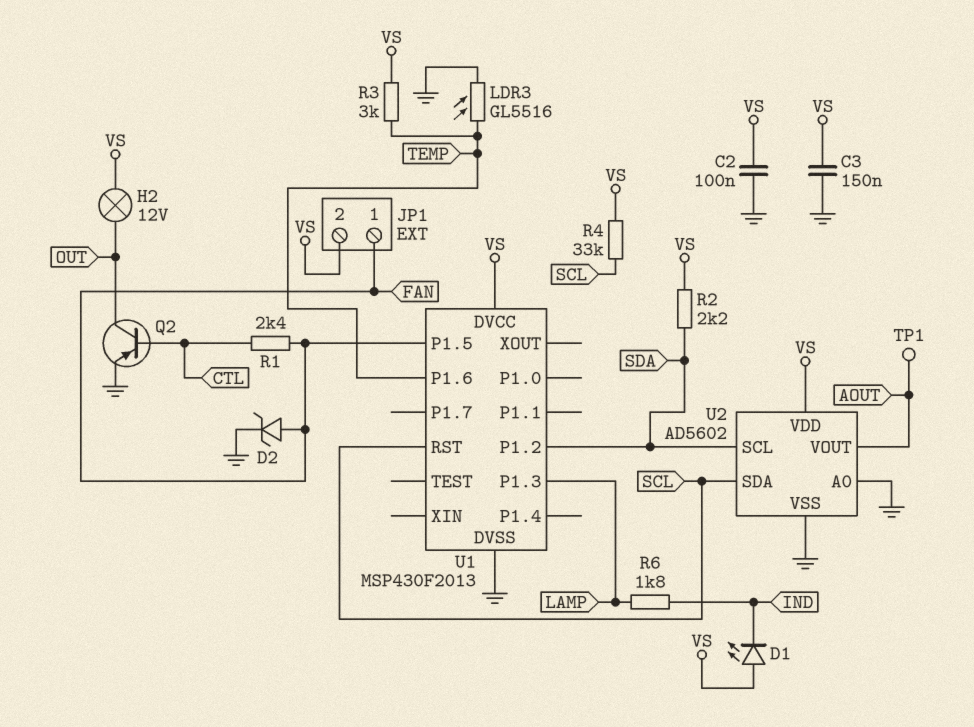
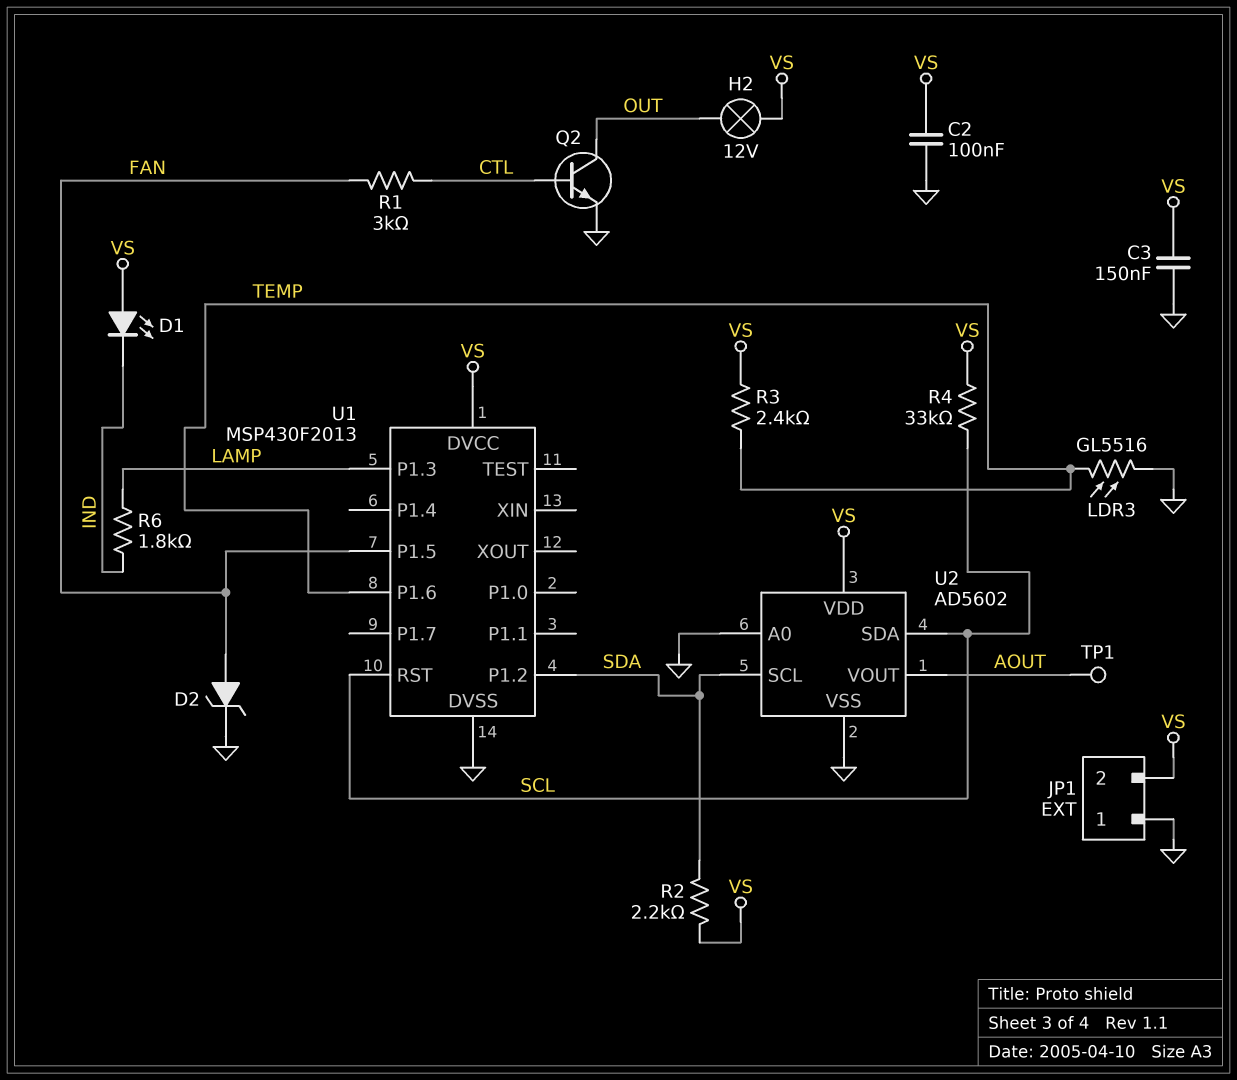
JP1 pin 1: FAN -> GND
Q2: PNP (B CTL, C OUT, E GND) -> NPN (B CTL, C OUT, E GND)
R1: 2.4k (CTL, FAN) -> 3k (CTL, FAN)
R3: 3k (TEMP, VS) -> 2.4k (TEMP, VS)

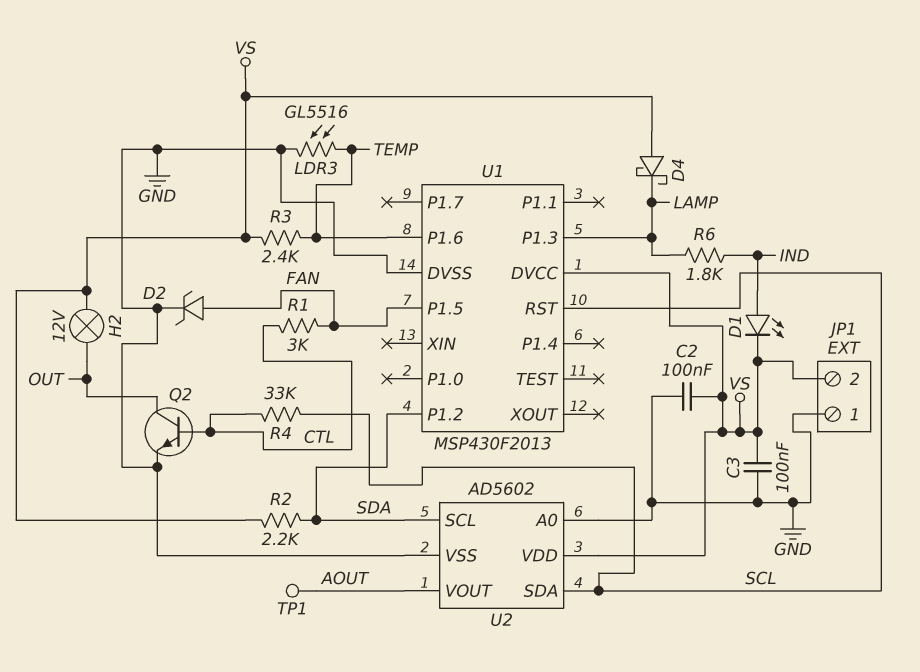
C3: 150nF (GND, VS) -> 100nF (GND, VS)
D1: LED (A VS, K IND) -> LED (A IND, K VS)
D4: none -> schottky (A VS, K LAMP)
R4: 33k (SCL, VS) -> 33k (CTL, SCL)

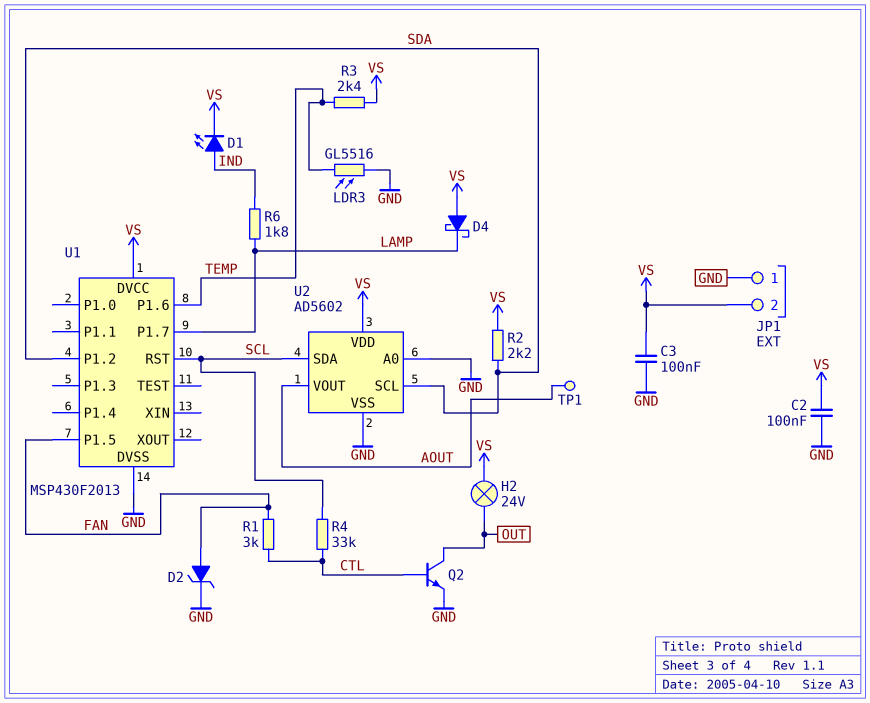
H2: lamp 12V (OUT, VS) -> lamp 24V (OUT, VS)
U1 pin P1.3: LAMP -> none
U1 pin P1.7: none -> LAMP

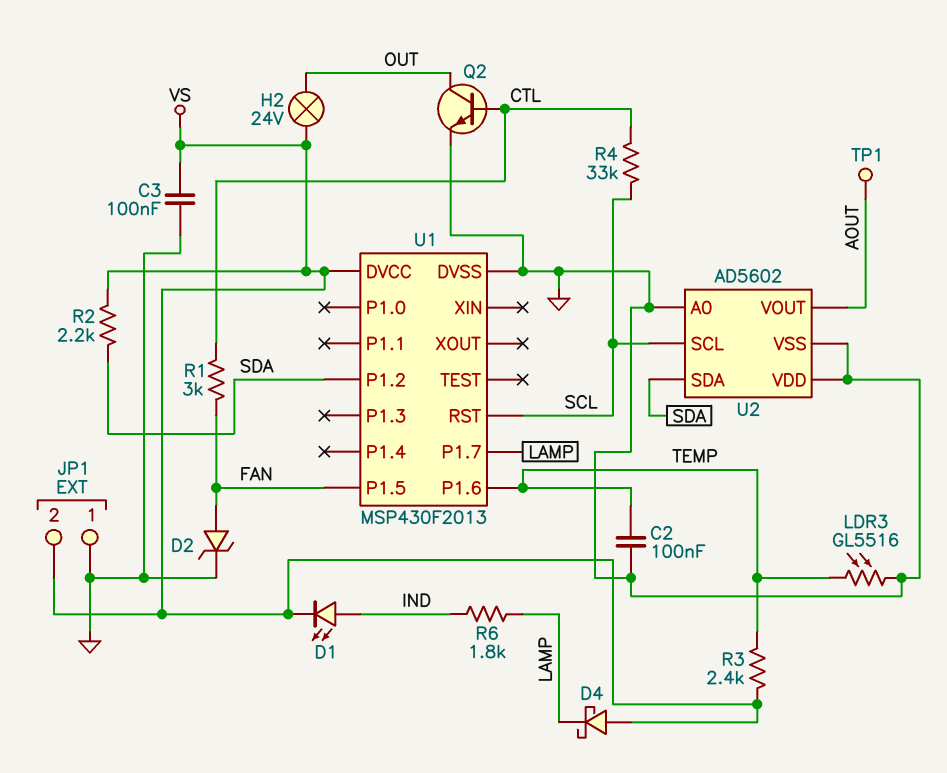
C2: 100nF (GND, VS) -> 100nF (GND, TEMP)
U2 pin SCL: SDA -> SCL
U2 pin SDA: SCL -> SDA
U2 pin VDD: VS -> GND

